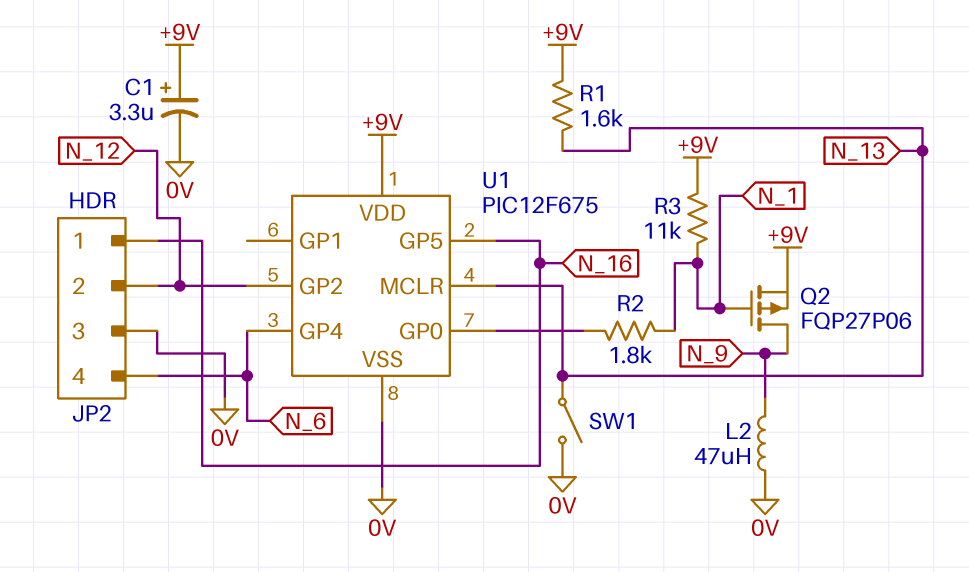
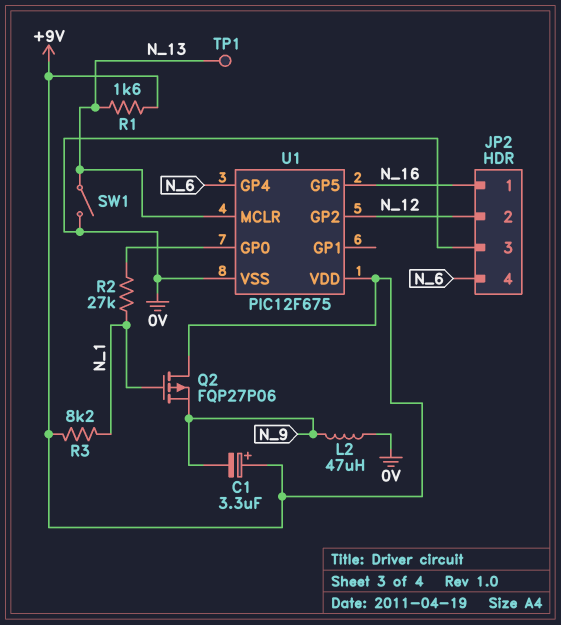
C1: 3.3uF (plus +9V, minus 0V) -> 3.3uF (plus +9V, minus N_9)
Q2: PMOS FQP27P06 (G N_1, D N_9, S +9V) -> PMOS FQP27P06 (G N_1, D +9V, S N_9)
R2: 1.8k (N_1, U1/GP0) -> 27k (N_1, U1/GP0)
R3: 11k (+9V, N_1) -> 8.2k (+9V, N_1)
TP1: none -> test point (N_13)

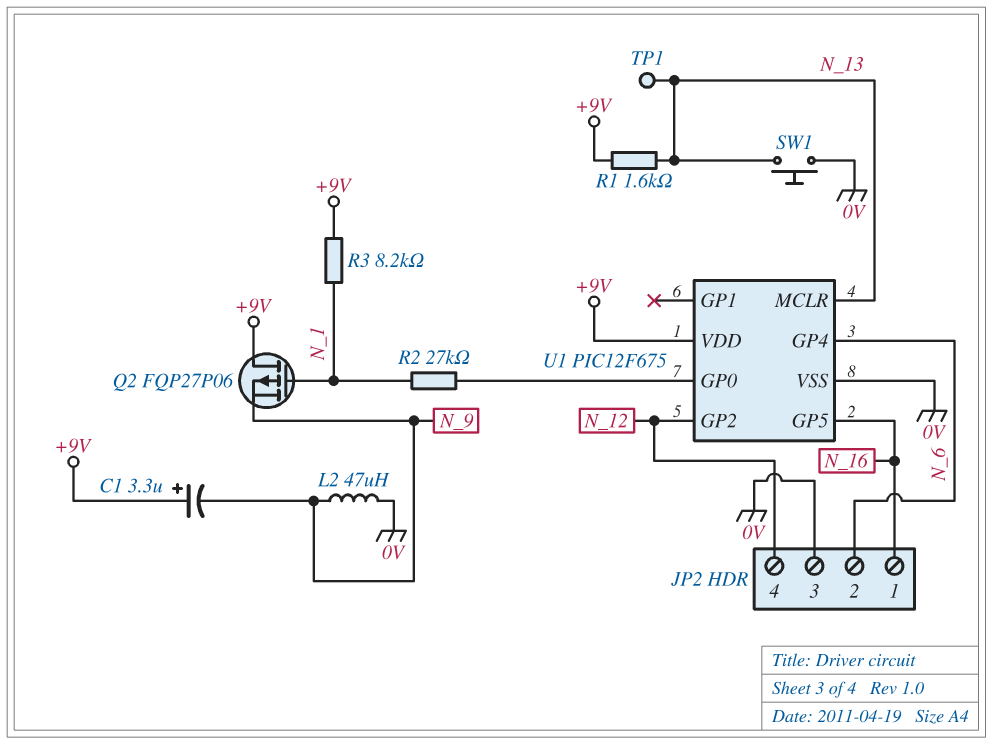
JP2 pin 2: N_12 -> N_6
JP2 pin 4: N_6 -> N_12
SW1: switch (0V, N_13) -> button (0V, N_13)

